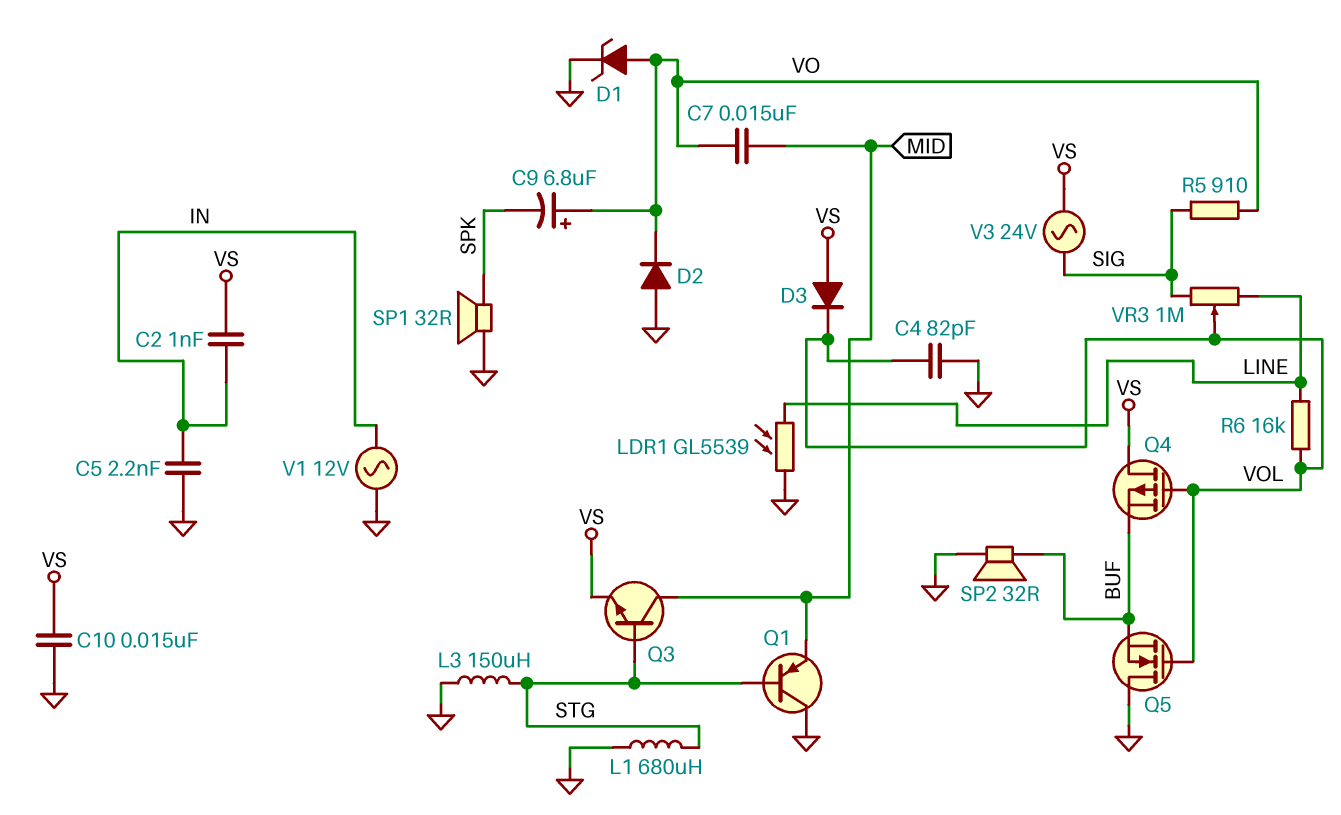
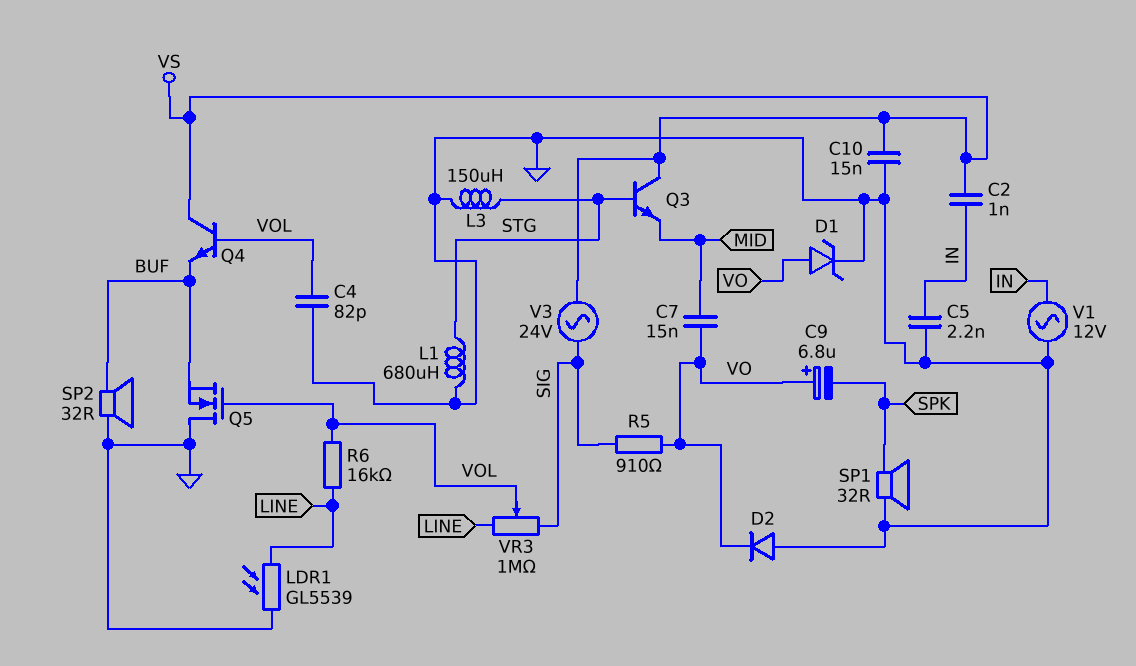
D3: diode (A VS, K VOL) -> none
Q1: PNP (B STG, C GND, E MID) -> none
Q3: NPN (B STG, C MID, E VS) -> NPN (B STG, C VS, E MID)
Q4: PMOS (G VOL, D VS, S BUF) -> NPN (B VOL, C VS, E BUF)

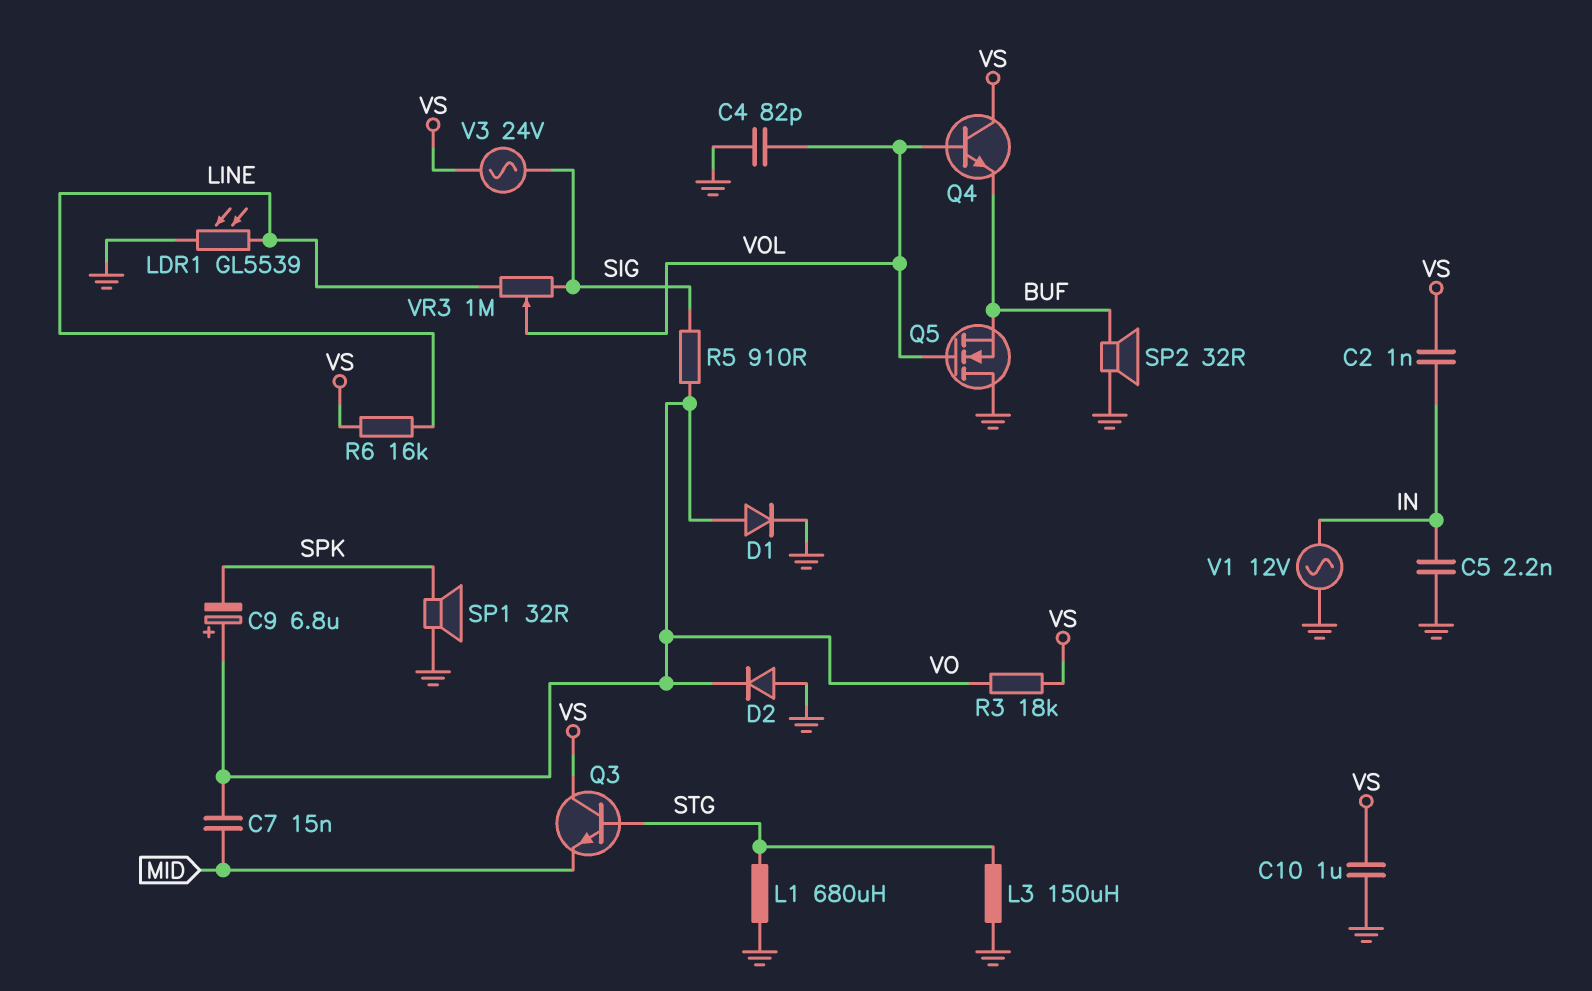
C10: 15nF (GND, VS) -> 1uF (GND, VS)
D1: zener (A VO, K GND) -> diode (A VO, K GND)
R3: none -> 18k (VO, VS)
R6: 16k (LINE, VOL) -> 16k (LINE, VS)

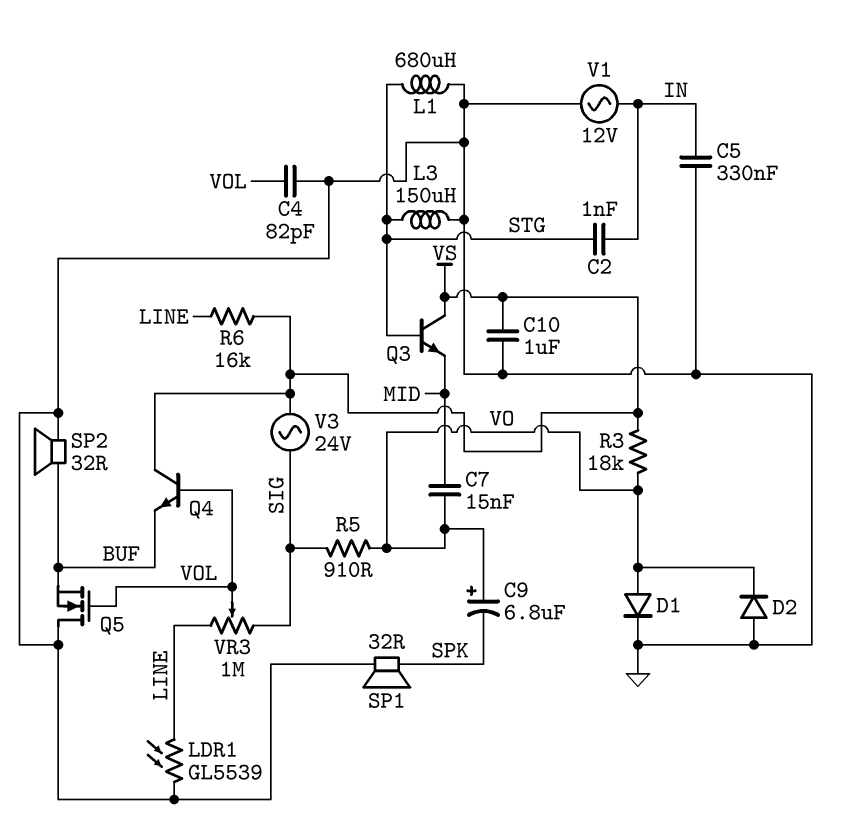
C2: 1nF (IN, VS) -> 1nF (IN, STG)
C5: 2.2nF (GND, IN) -> 330nF (GND, IN)

